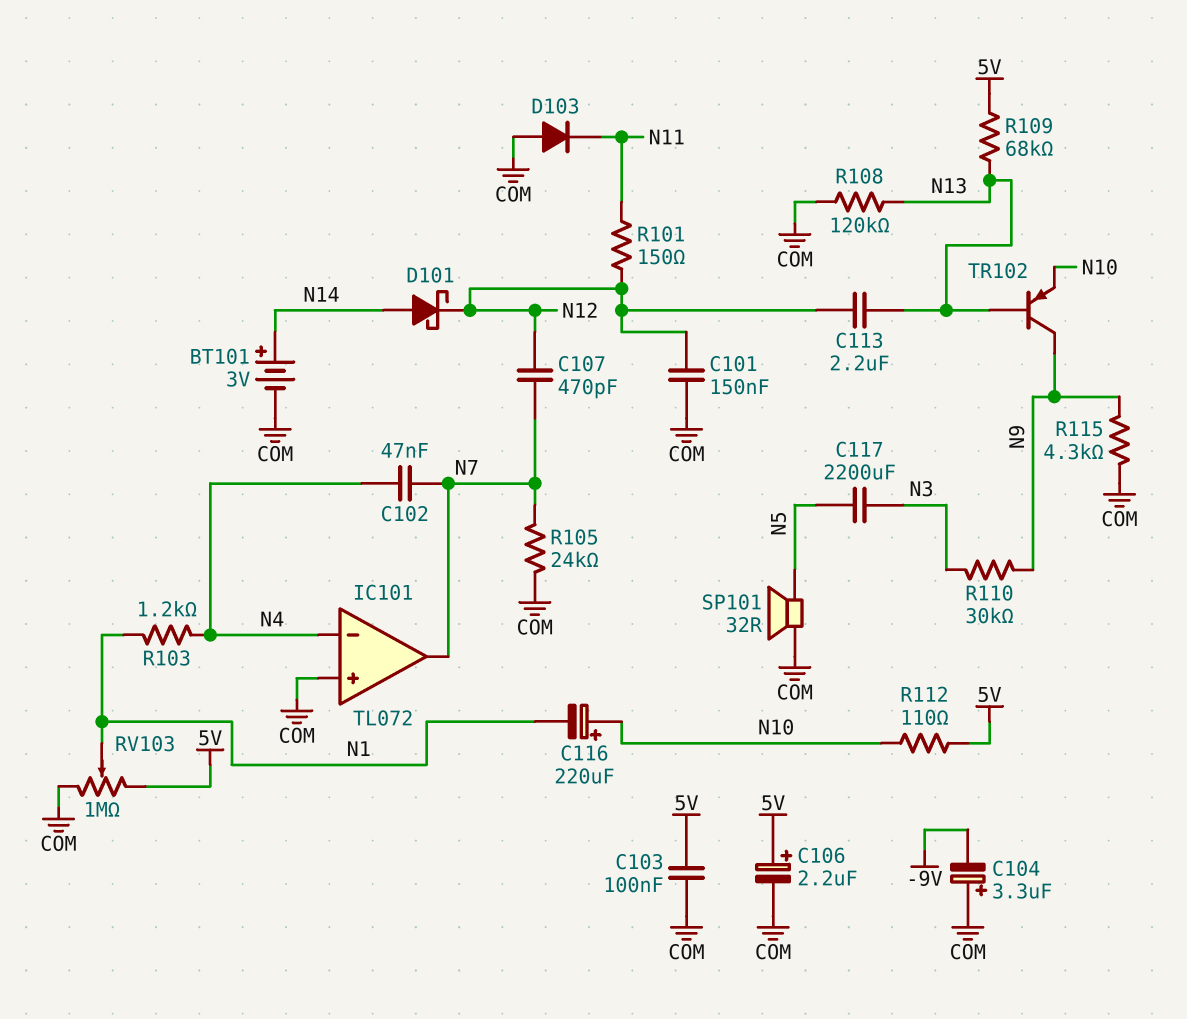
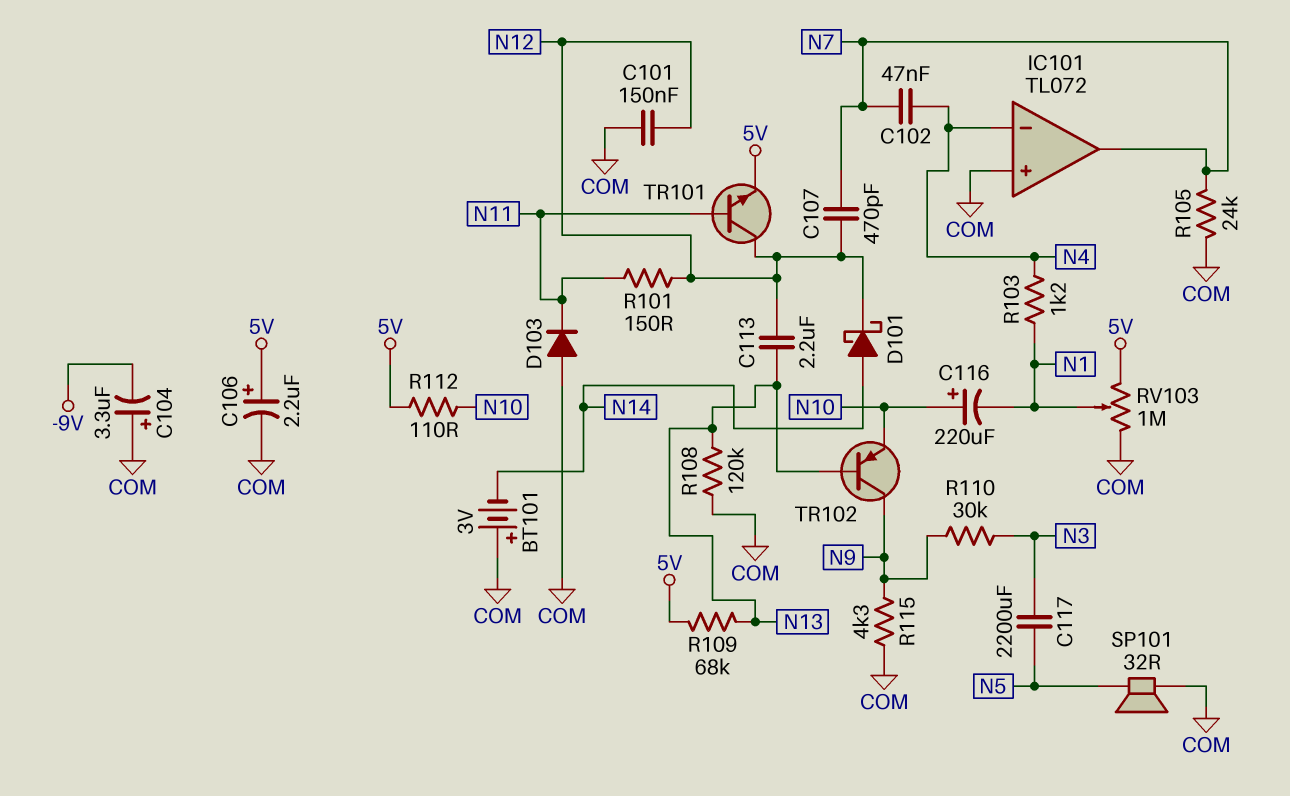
BT101: 3V (plus N14, minus COM) -> 3V (plus COM, minus N14)
C103: 100nF (5V, COM) -> none
TR101: none -> NPN (B N11, C N12, E 5V)

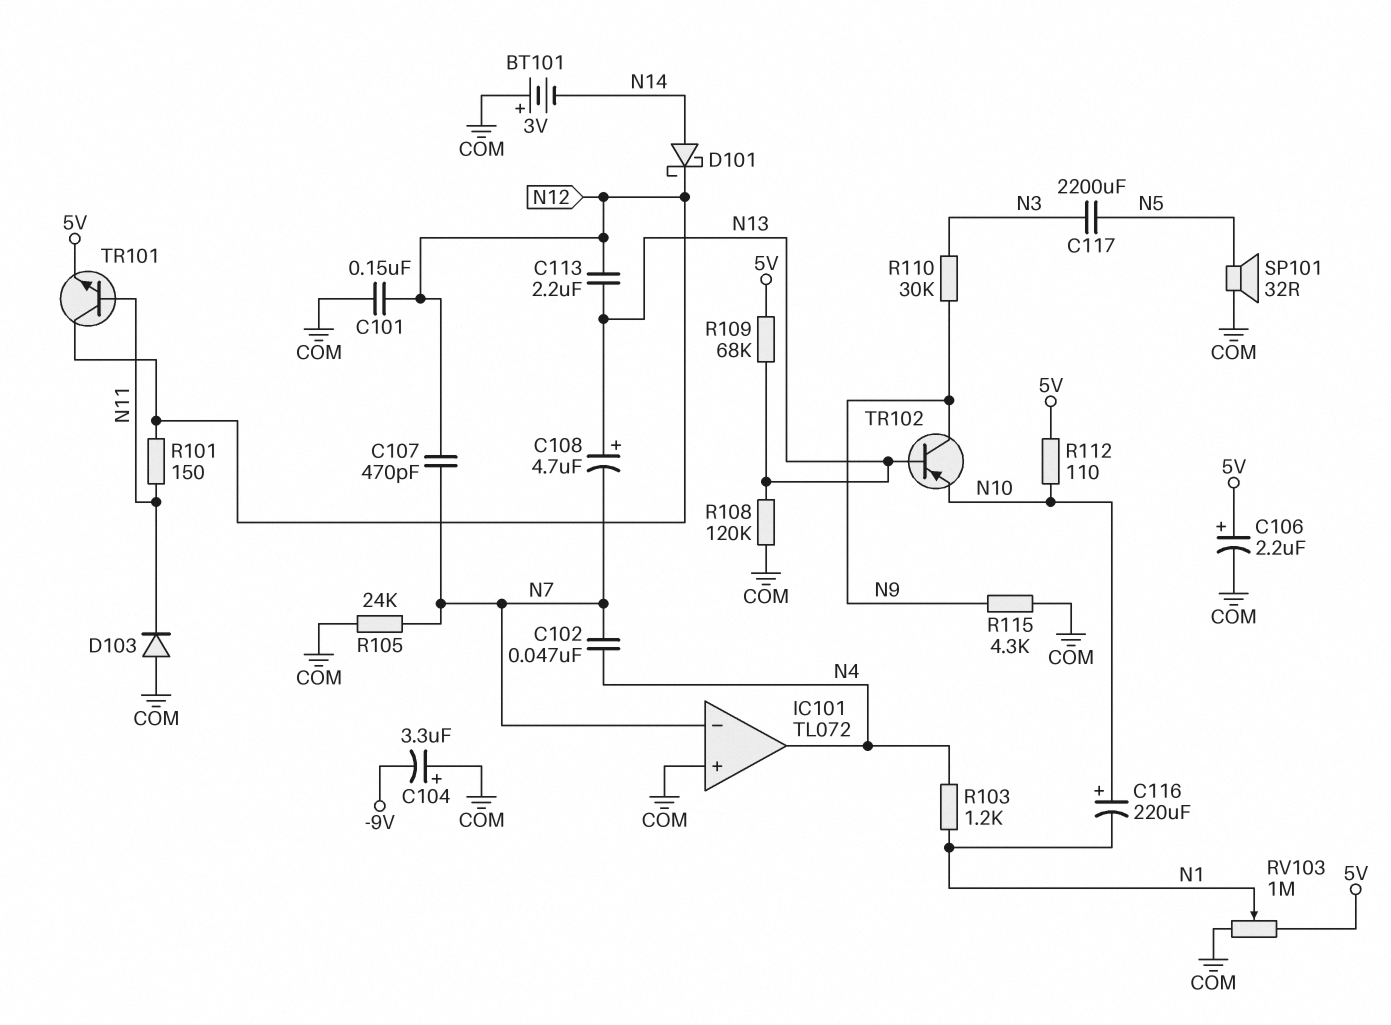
C108: none -> 4.7uF (plus N13, minus N7)
IC101 pin in-: N4 -> N7
IC101 pin out: N7 -> N4

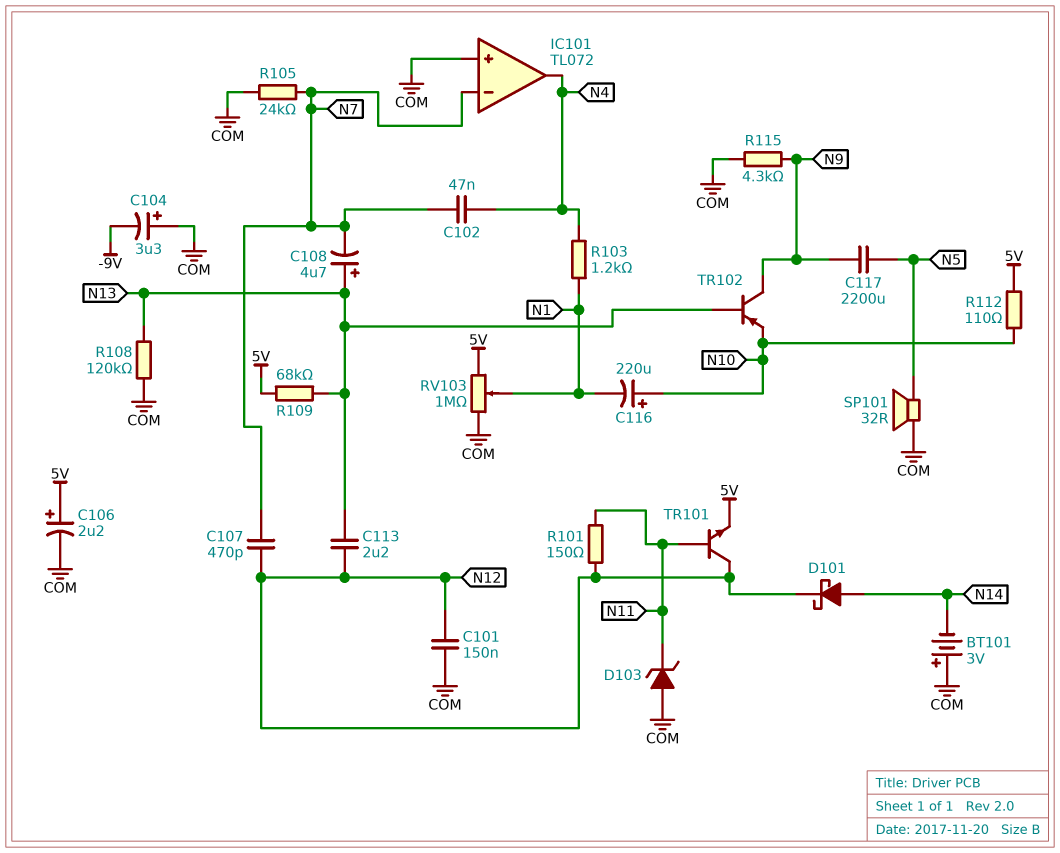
C117: 2200uF (N3, N5) -> 2200uF (N5, N9)
D103: diode (A COM, K N11) -> zener (A COM, K N11)
R110: 30k (N3, N9) -> none

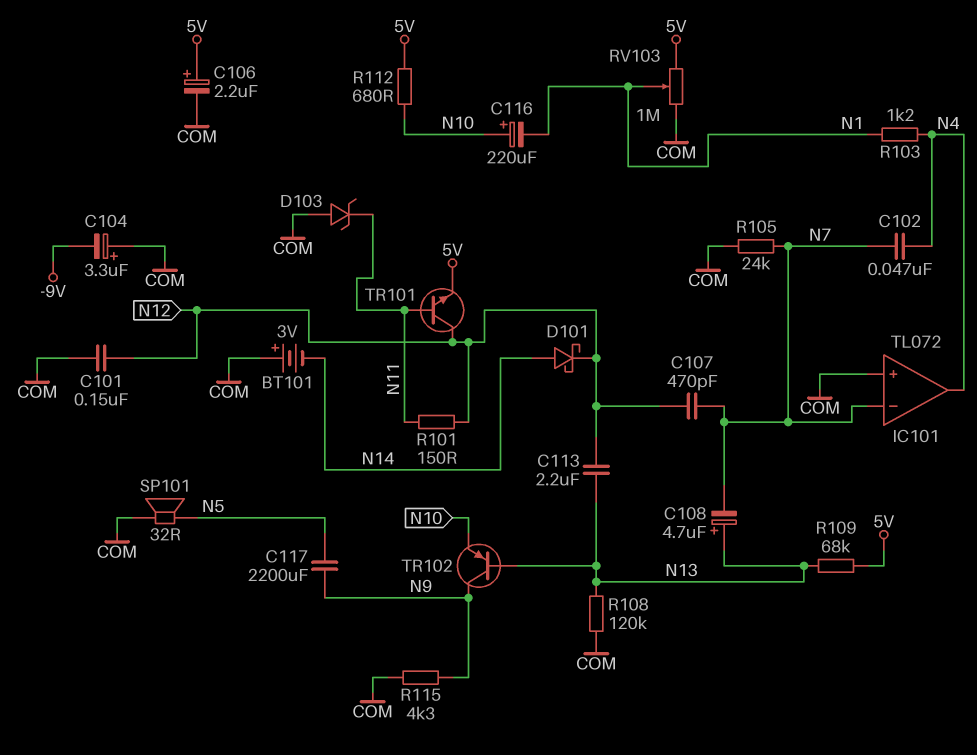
R112: 110 (5V, N10) -> 680 (5V, N10)

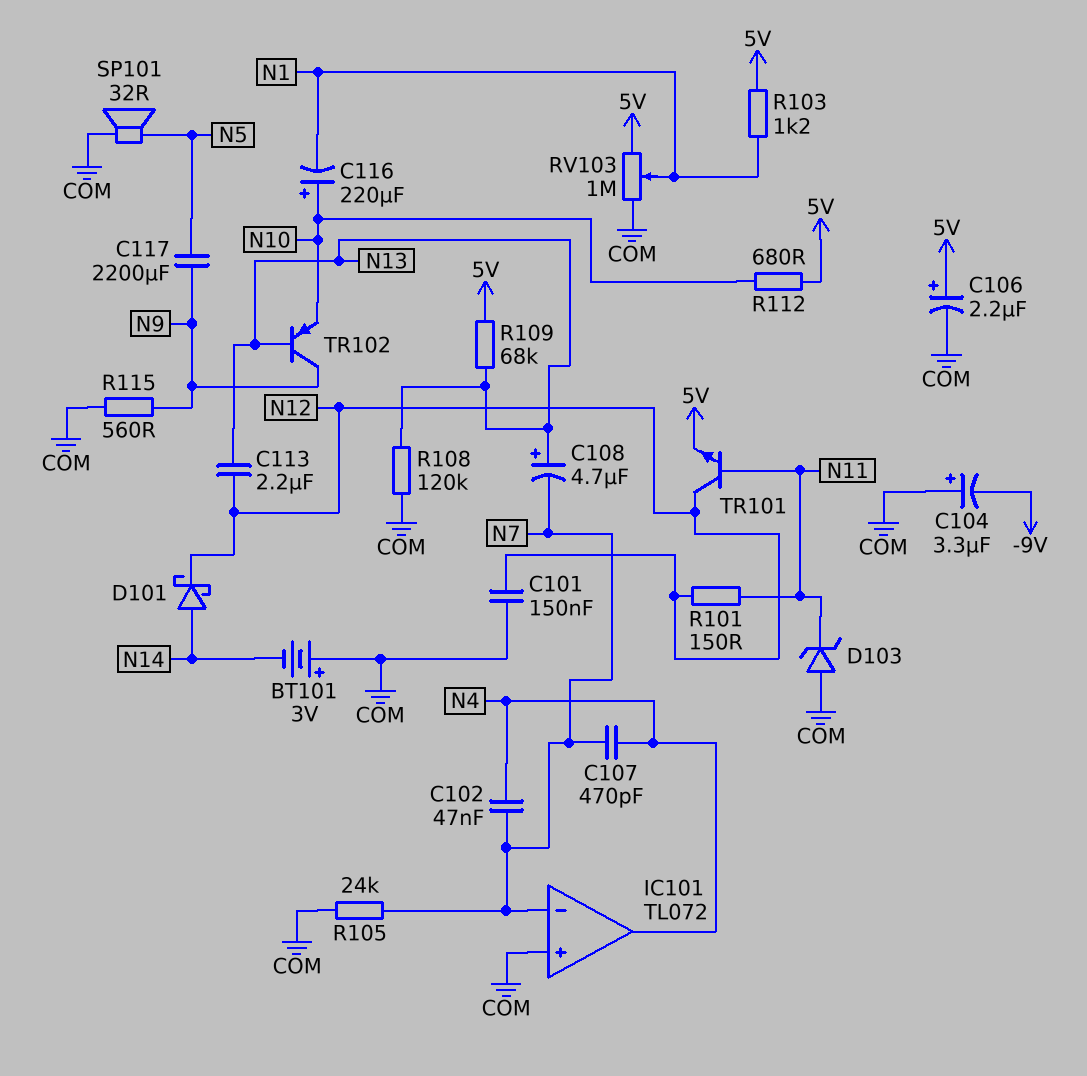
C107: 470pF (N7, N12) -> 470pF (N4, N7)
R103: 1.2k (N1, N4) -> 1.2k (5V, N1)
R115: 4.3k (COM, N9) -> 560 (COM, N9)

